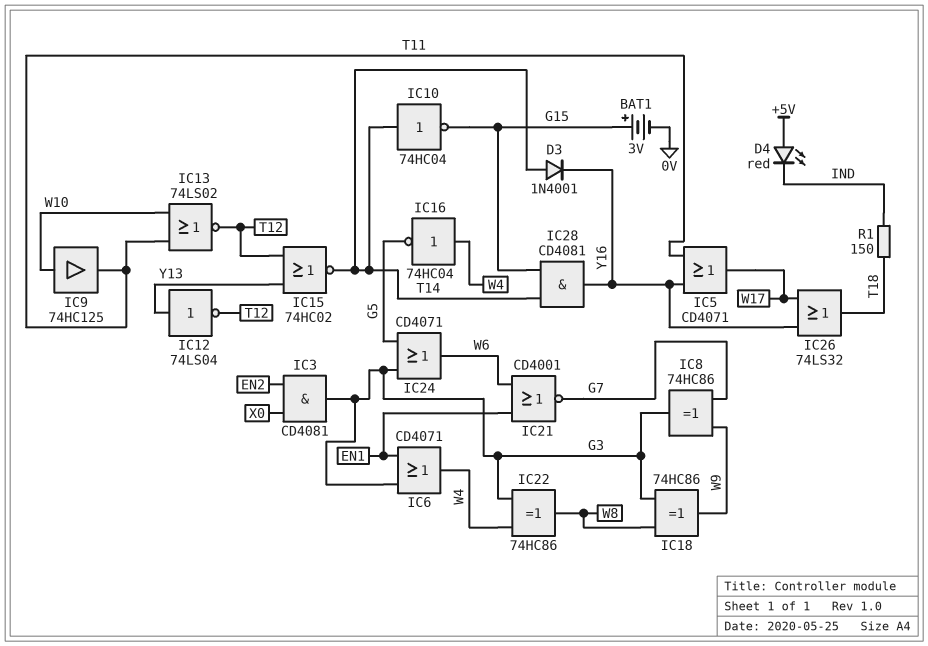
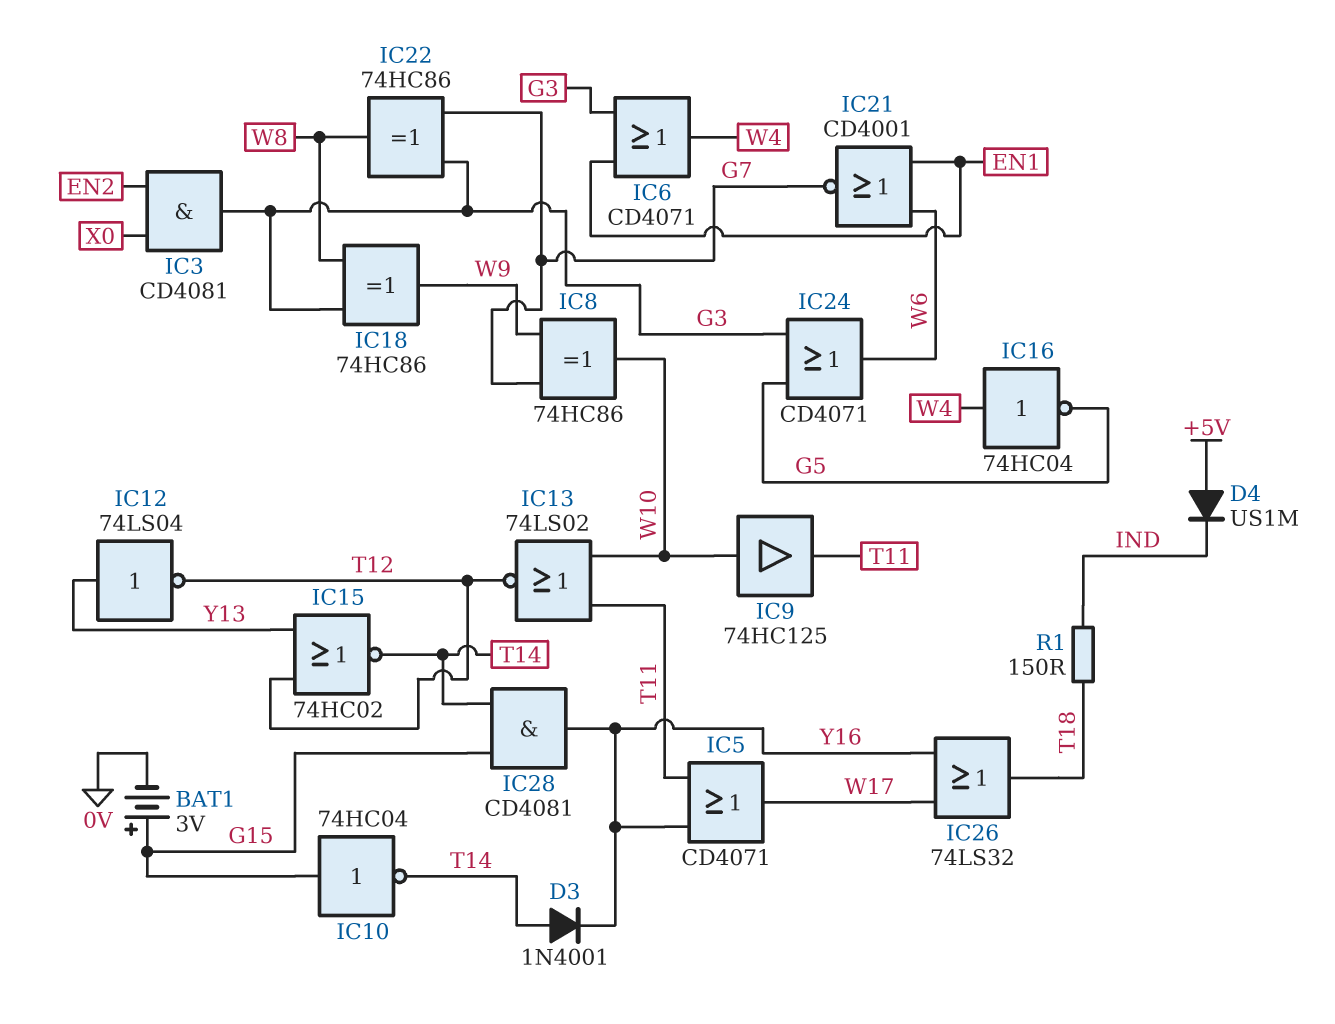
D4: LED red (A +5V, K IND) -> diode US1M (A +5V, K IND)
IC8: XOR 74HC86 (in G7, in W9, out G3) -> XOR 74HC86 (in G7, in W9, out W10)
IC10: NOT 74HC04 (in T14, out G15) -> NOT 74HC04 (in G15, out T14)
IC22: XOR 74HC86 (in G3, in W4, out W8) -> XOR 74HC86 (in G3, in G7, out W8)

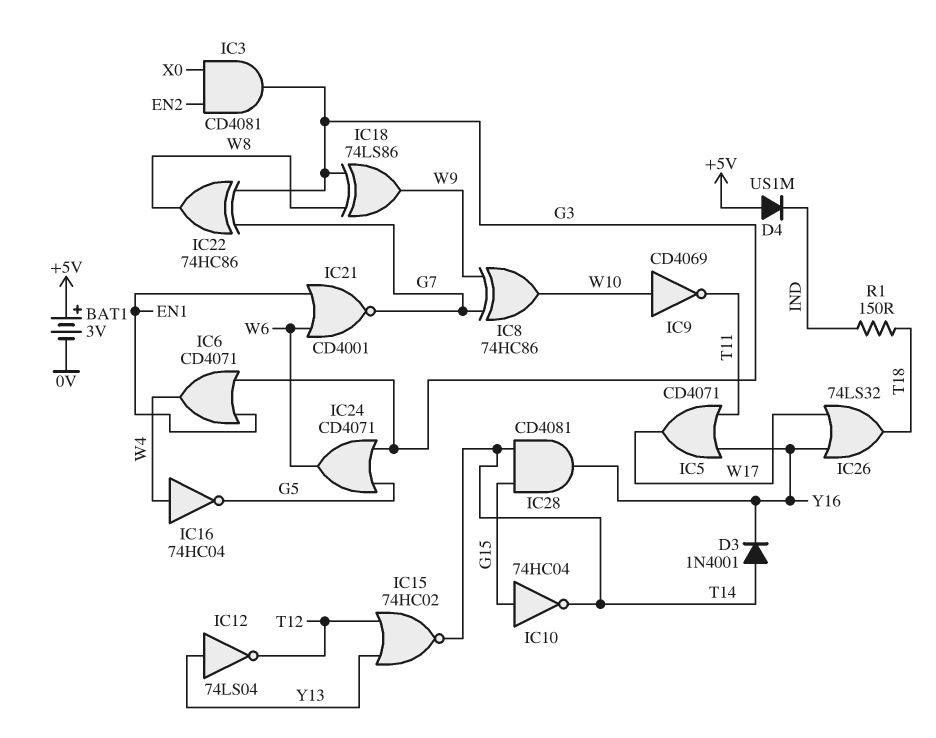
BAT1: 3V (plus G15, minus 0V) -> 3V (plus +5V, minus 0V)
IC9: buffer 74HC125 (in W10, out T11) -> NOT CD4069 (in W10, out T11)
IC13: NOR 74LS02 (in T11, in W10, out T12) -> none
IC18: XOR 74HC86 (in G3, in W8, out W9) -> XOR 74LS86 (in G3, in W8, out W9)

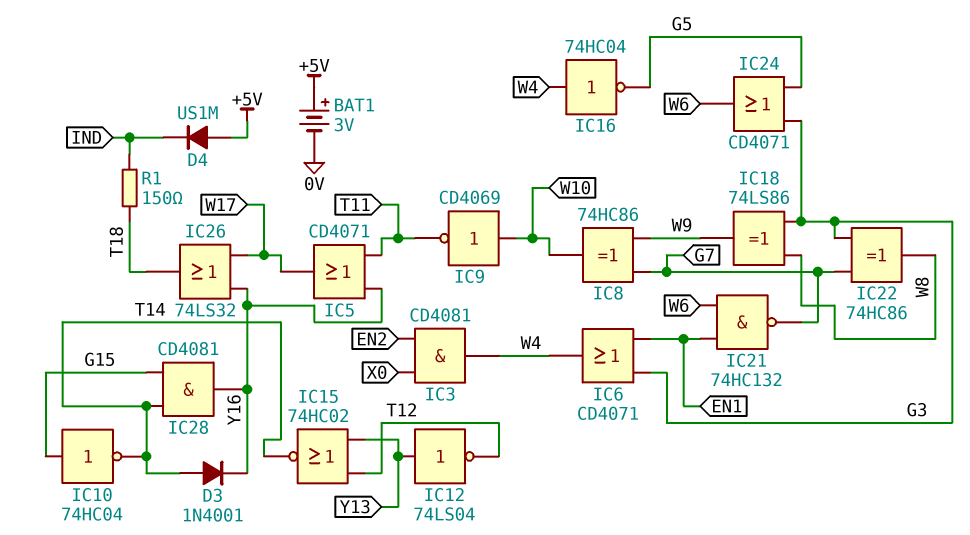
IC3: AND CD4081 (in EN2, in X0, out G3) -> AND CD4081 (in EN2, in X0, out W4)
IC21: NOR CD4001 (in EN1, in W6, out G7) -> NAND 74HC132 (in EN1, in W6, out G7)

